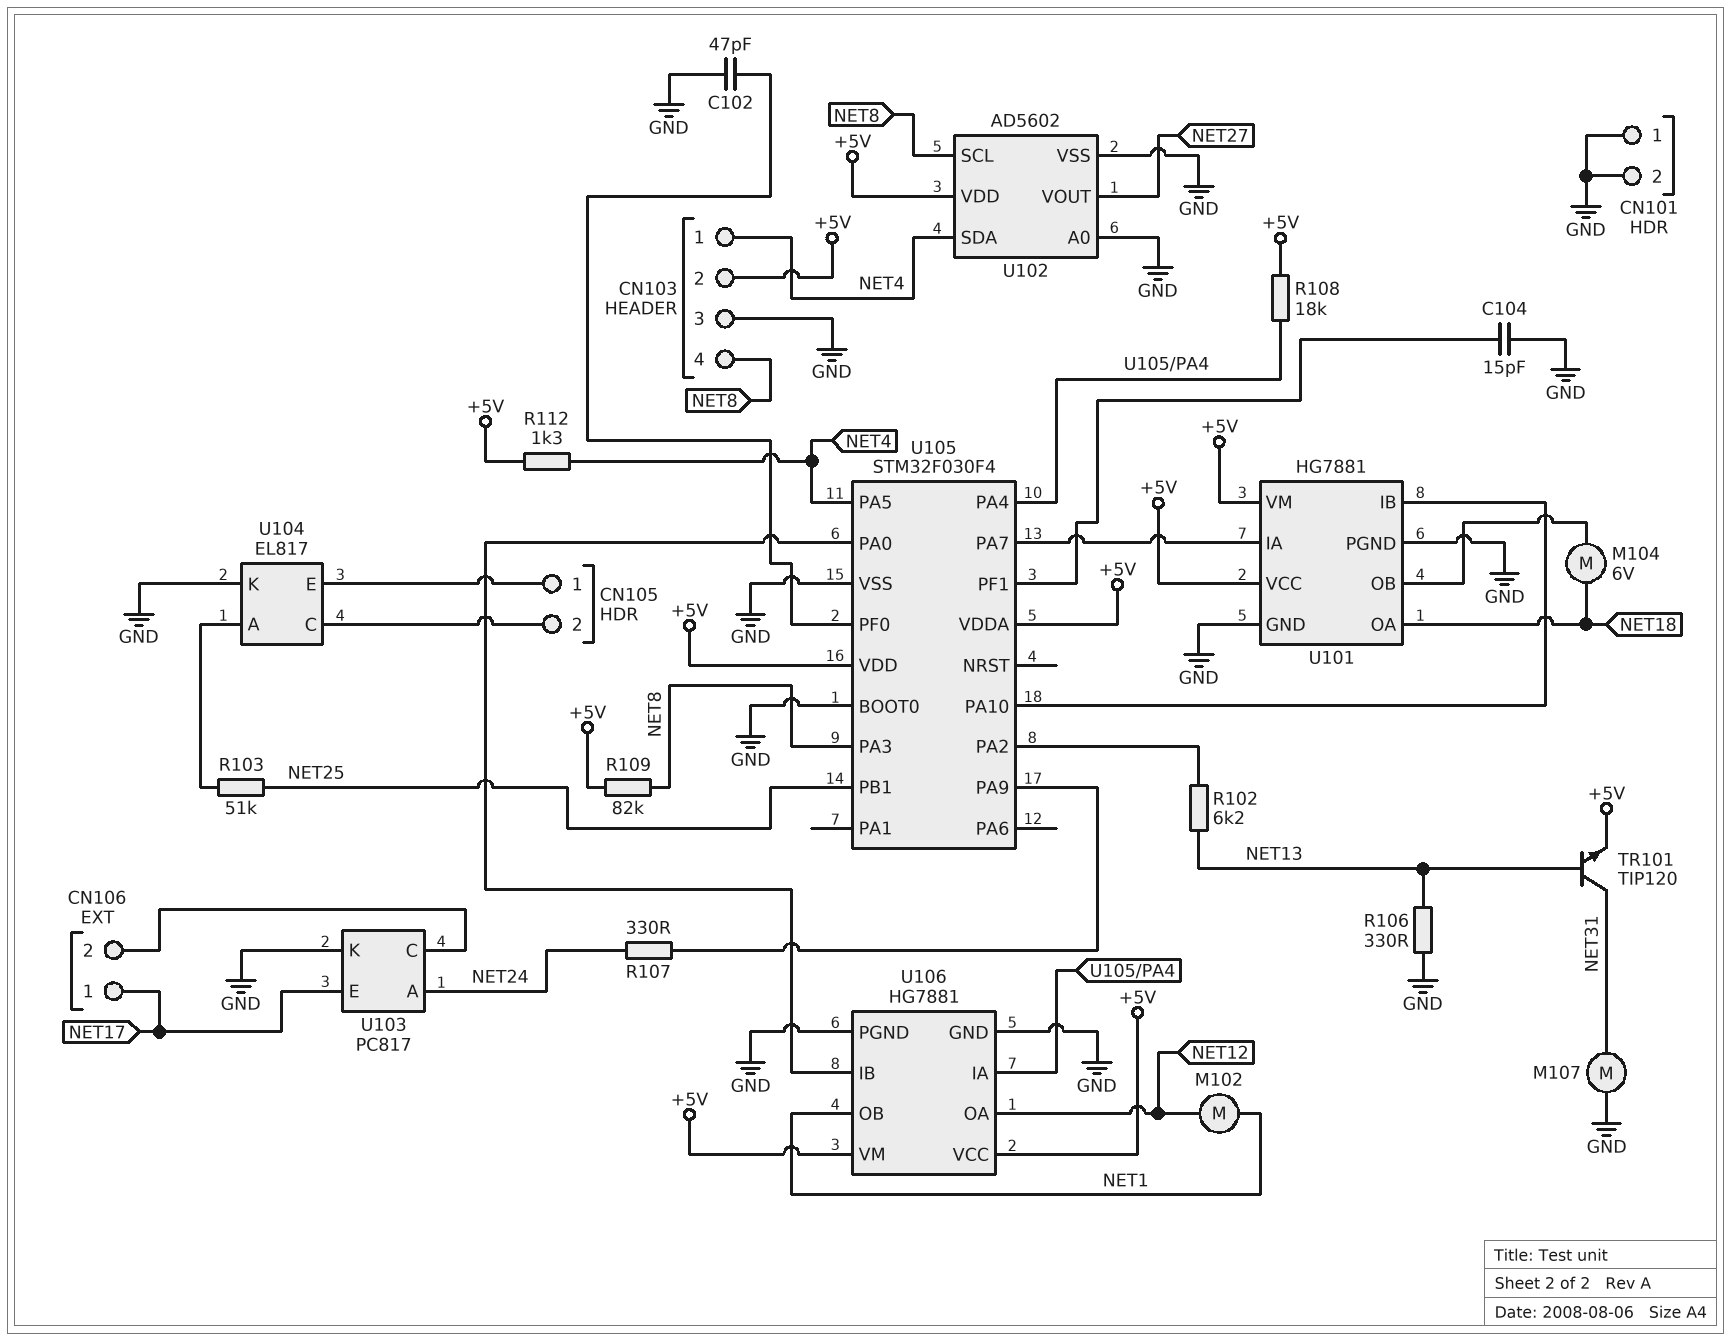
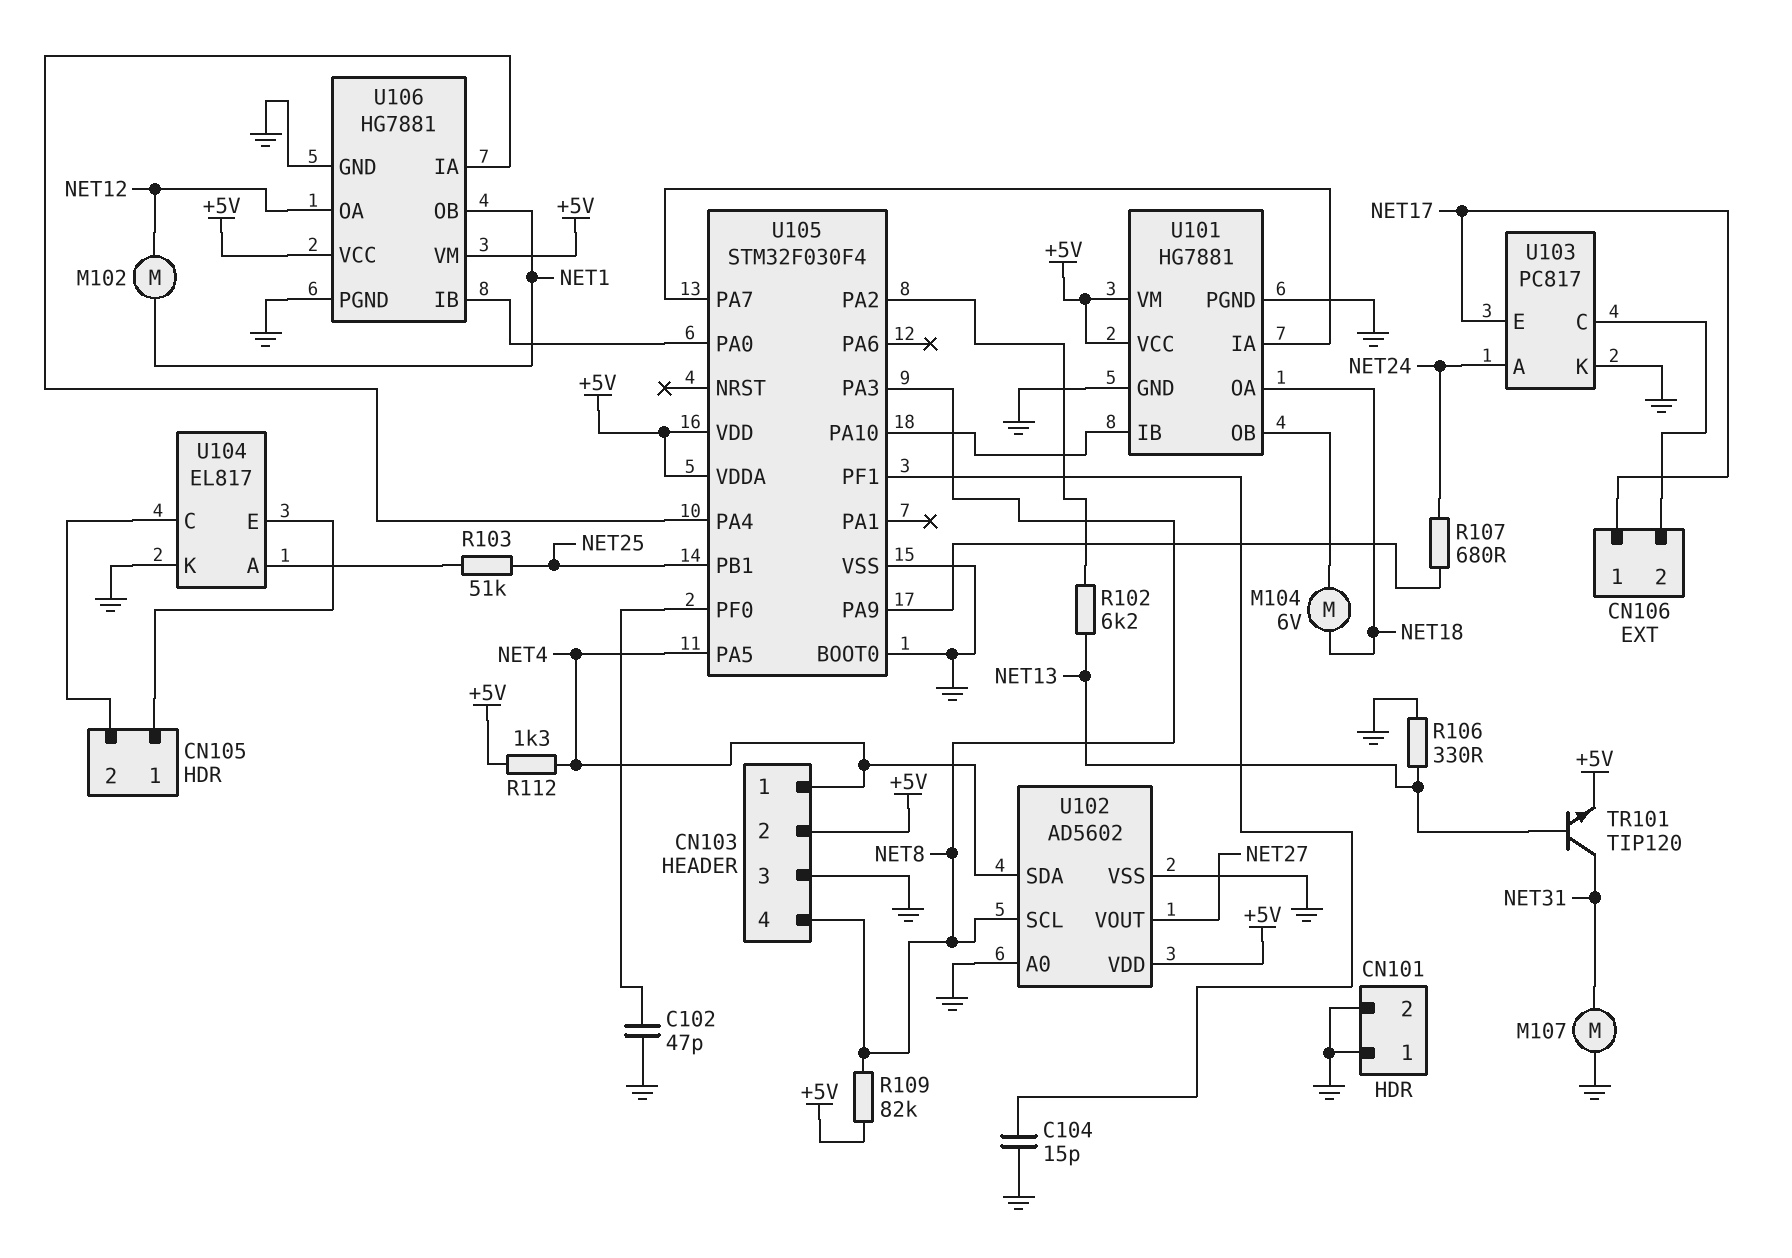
R107: 330 (NET24, U105/PA9) -> 680 (NET24, U105/PA9)
R108: 18k (+5V, U105/PA4) -> none

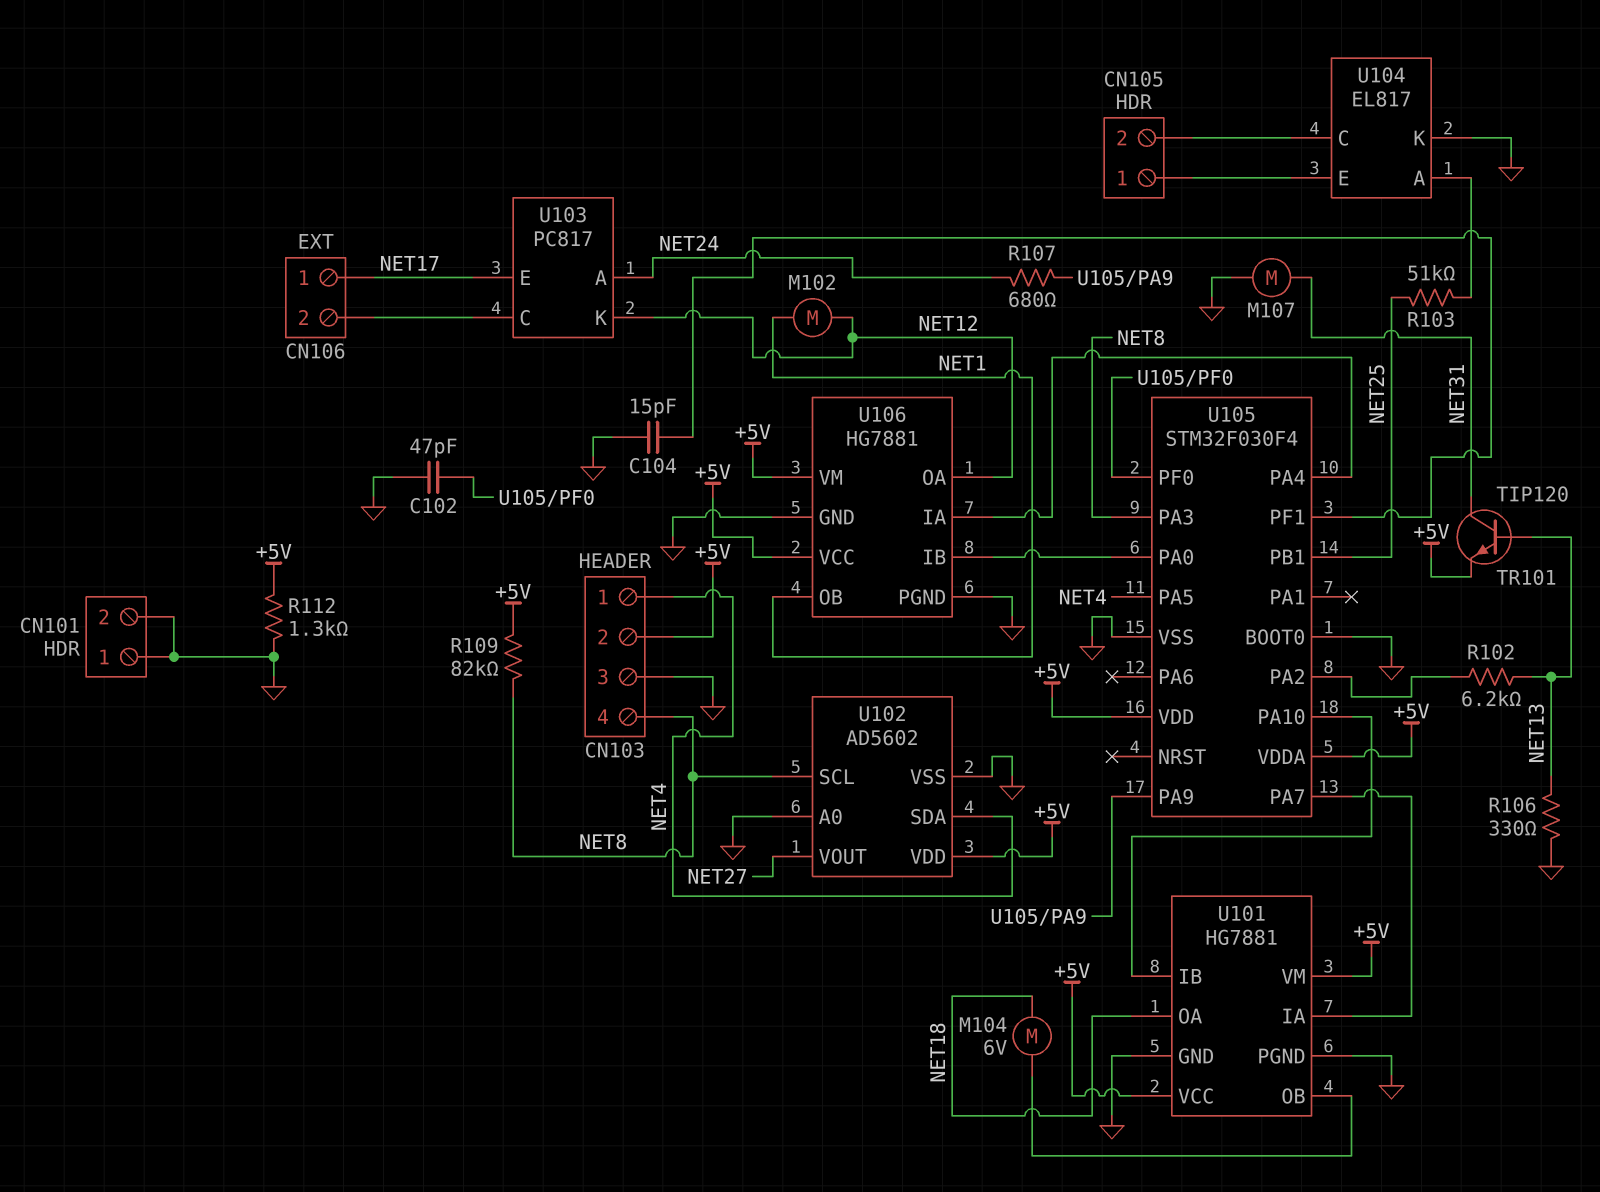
R112: 1.3k (+5V, NET4) -> 1.3k (+5V, GND)
U103 pin K: GND -> NET12

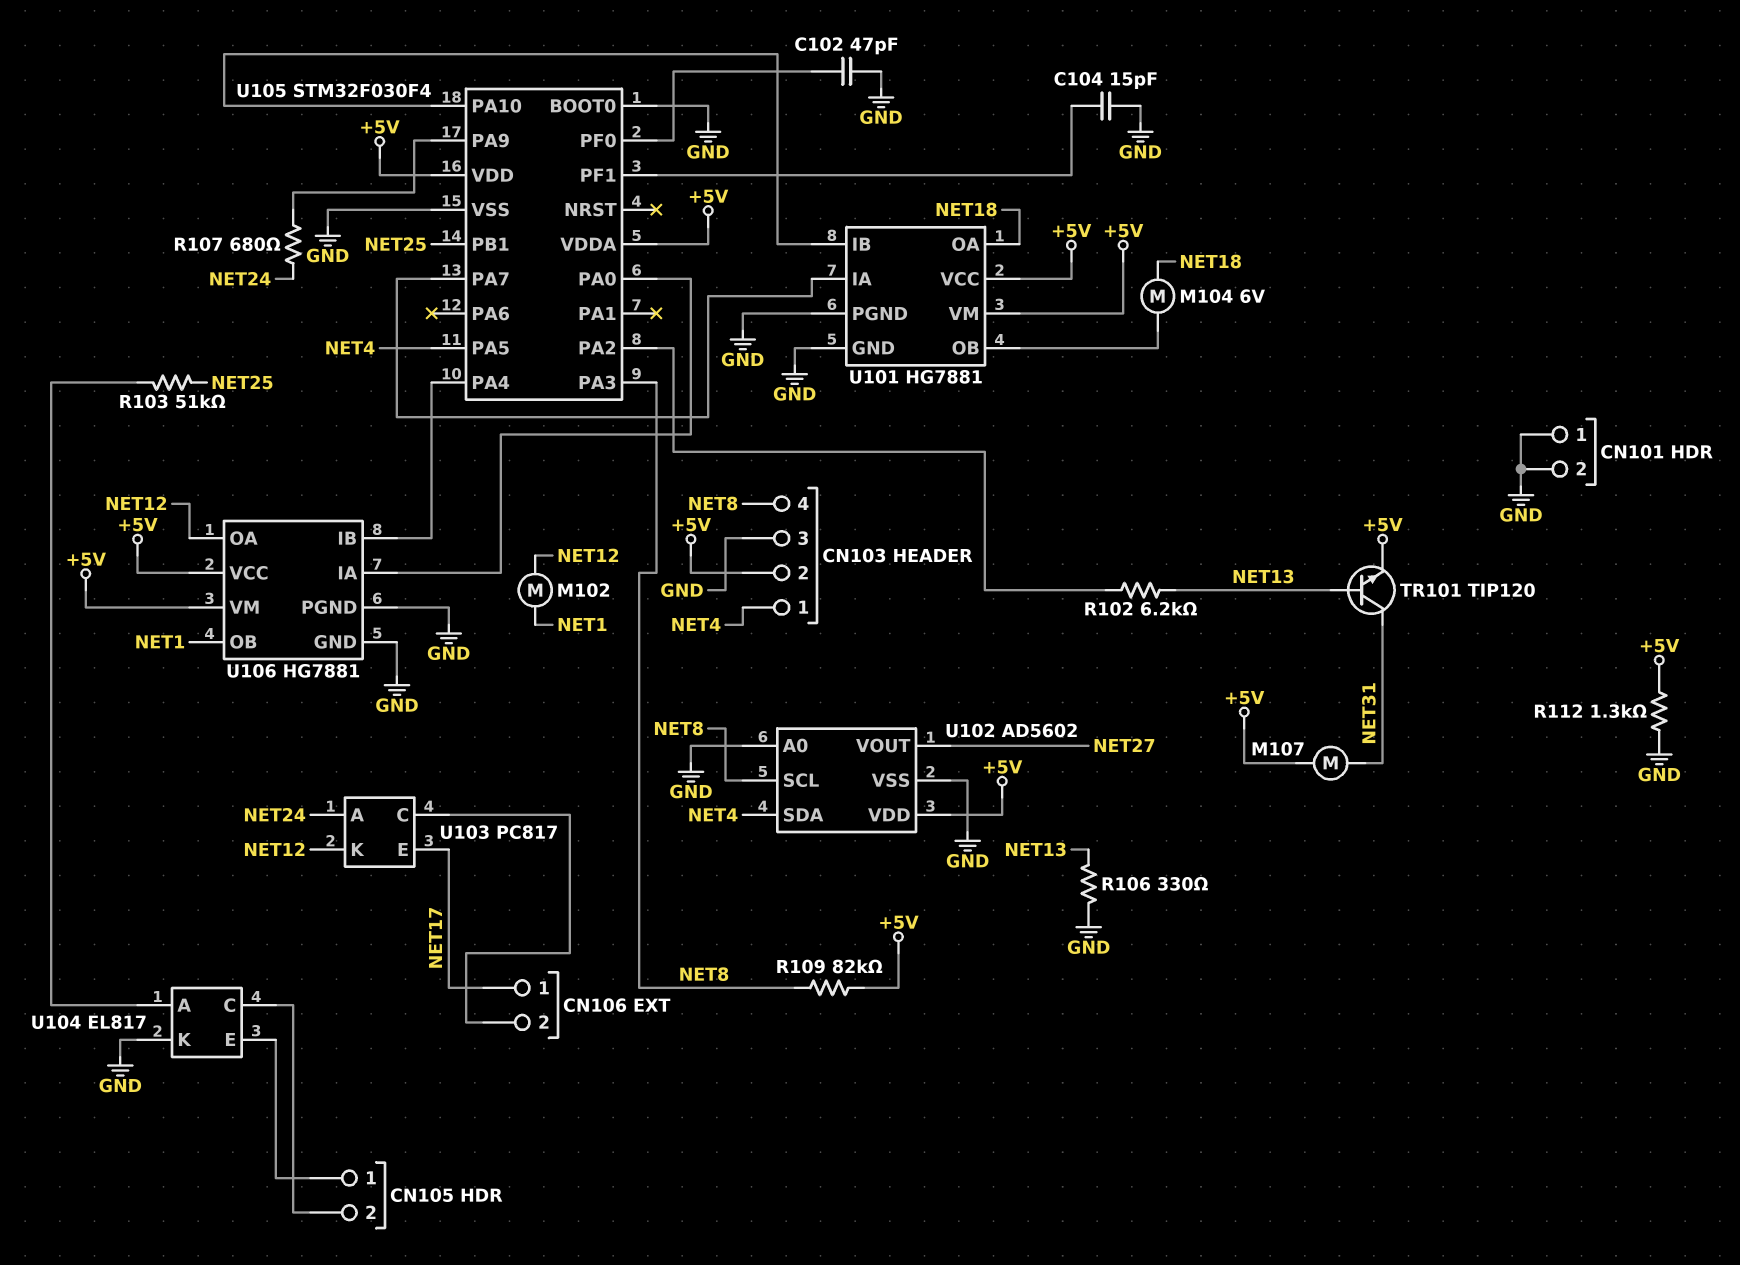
M107: motor (GND, NET31) -> motor (+5V, NET31)
U106 pin IA: U105/PA4 -> U105/PA0
U106 pin IB: U105/PA0 -> U105/PA4

